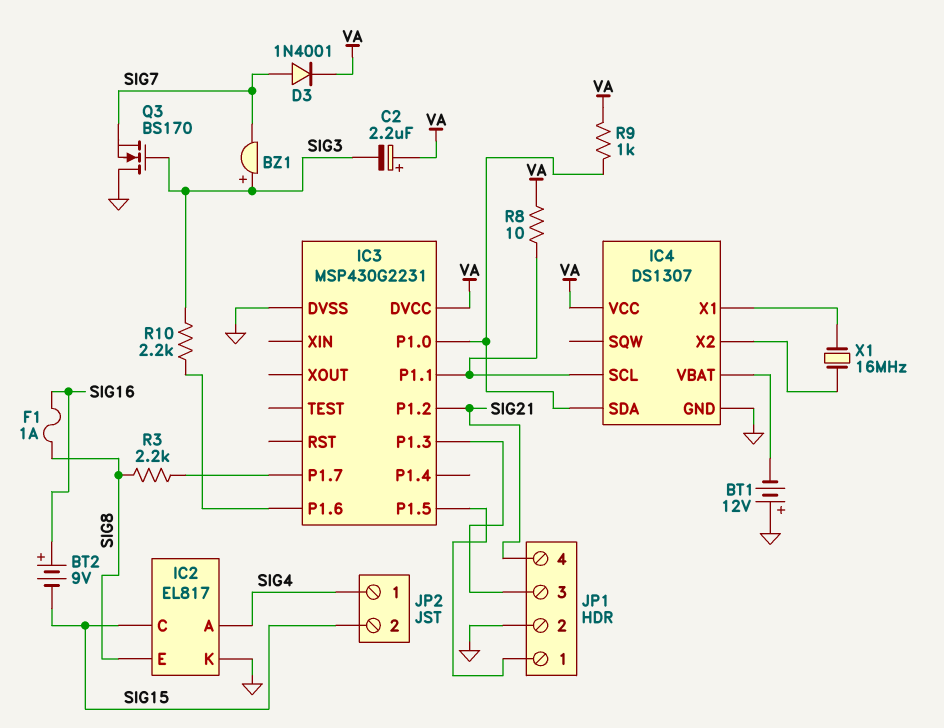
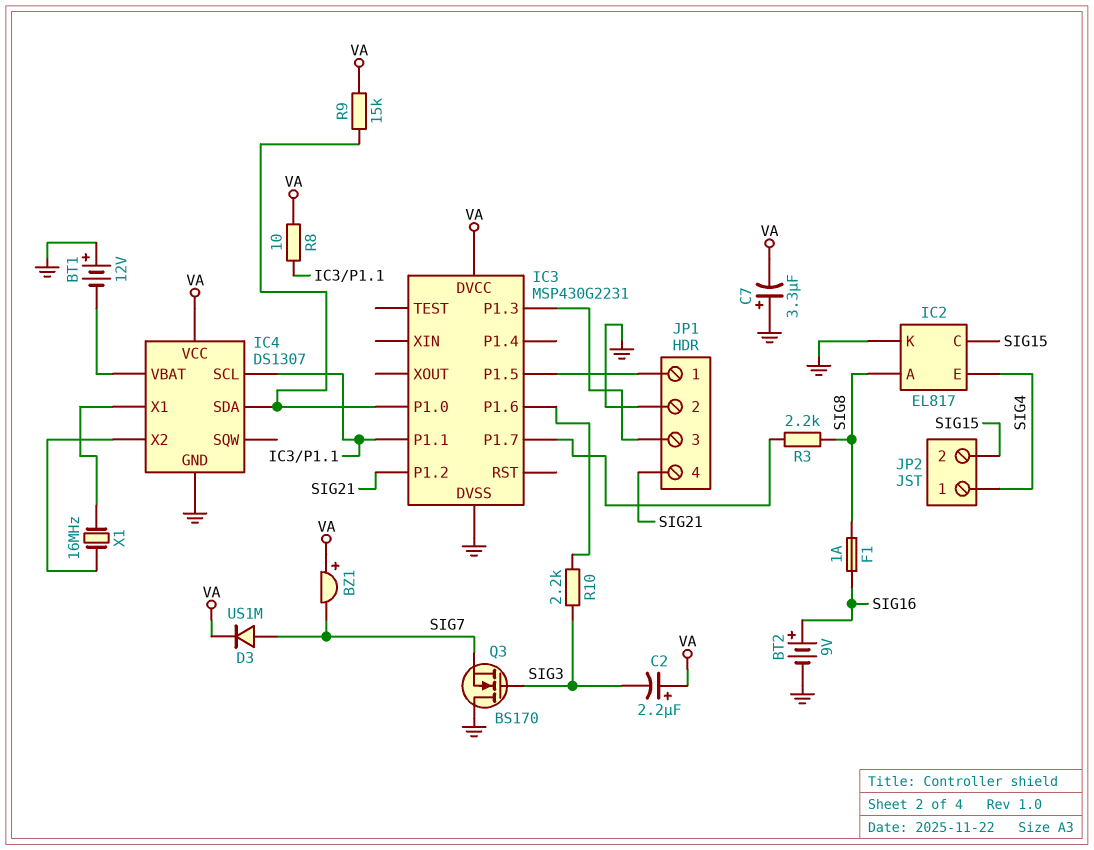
BT2: 9V (plus SIG16, minus SIG15) -> 9V (plus SIG16, minus GND)
BZ1: buzzer (plus SIG3, minus SIG7) -> buzzer (plus VA, minus SIG7)
C7: none -> 3.3uF (plus GND, minus VA)
D3: diode 1N4001 (A SIG7, K VA) -> diode US1M (A SIG7, K VA)
IC2 pin A: SIG4 -> SIG8
IC2 pin E: SIG8 -> SIG4
R9: 1k (IC3/P1.0, VA) -> 15k (IC3/P1.0, VA)

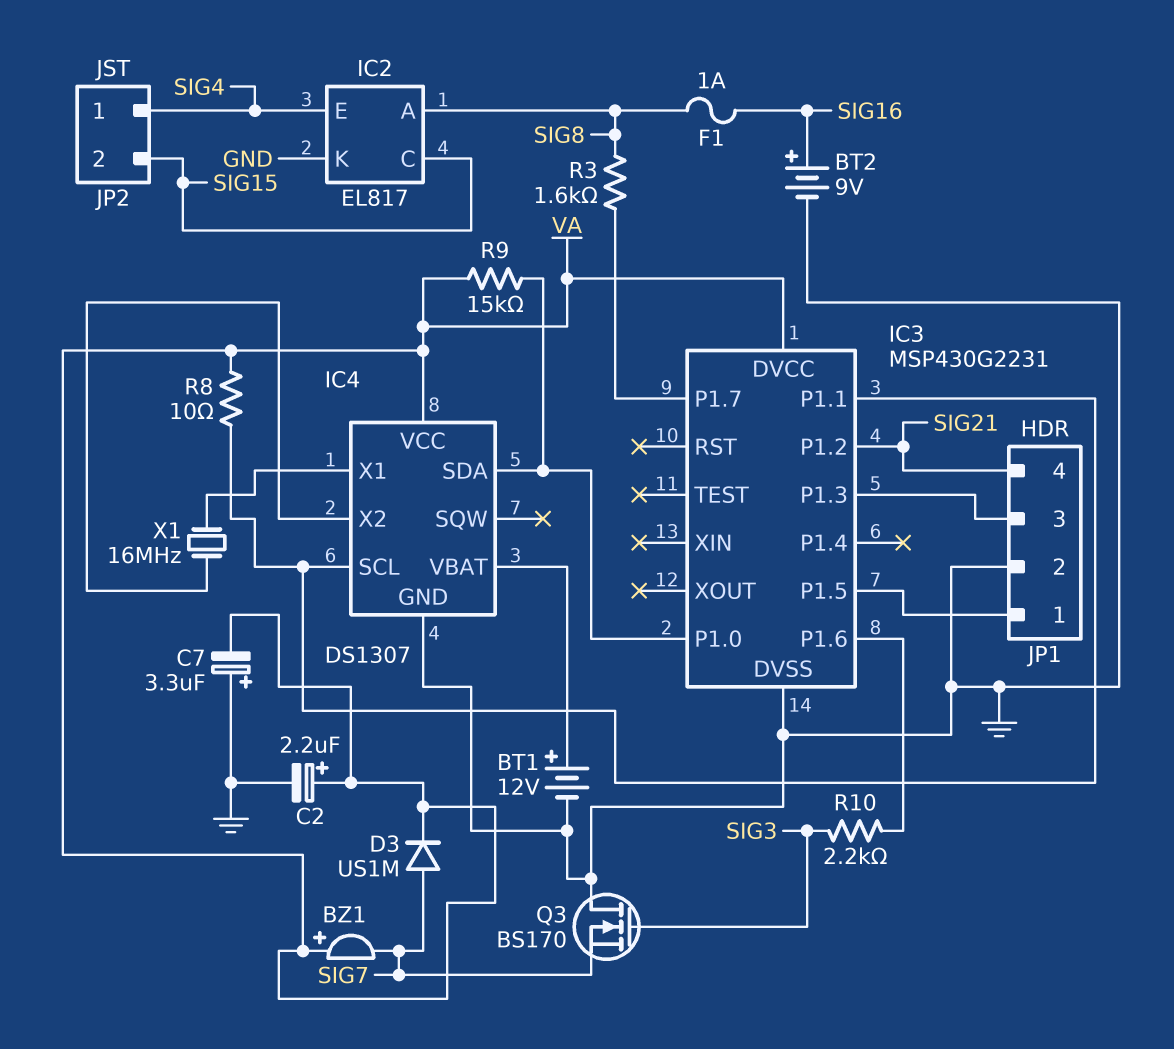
BT1: 12V (plus GND, minus IC4/VBAT) -> 12V (plus IC4/VBAT, minus GND)
C2: 2.2uF (plus VA, minus SIG3) -> 2.2uF (plus VA, minus GND)
R3: 2.2k (IC3/P1.7, SIG8) -> 1.6k (IC3/P1.7, SIG8)

